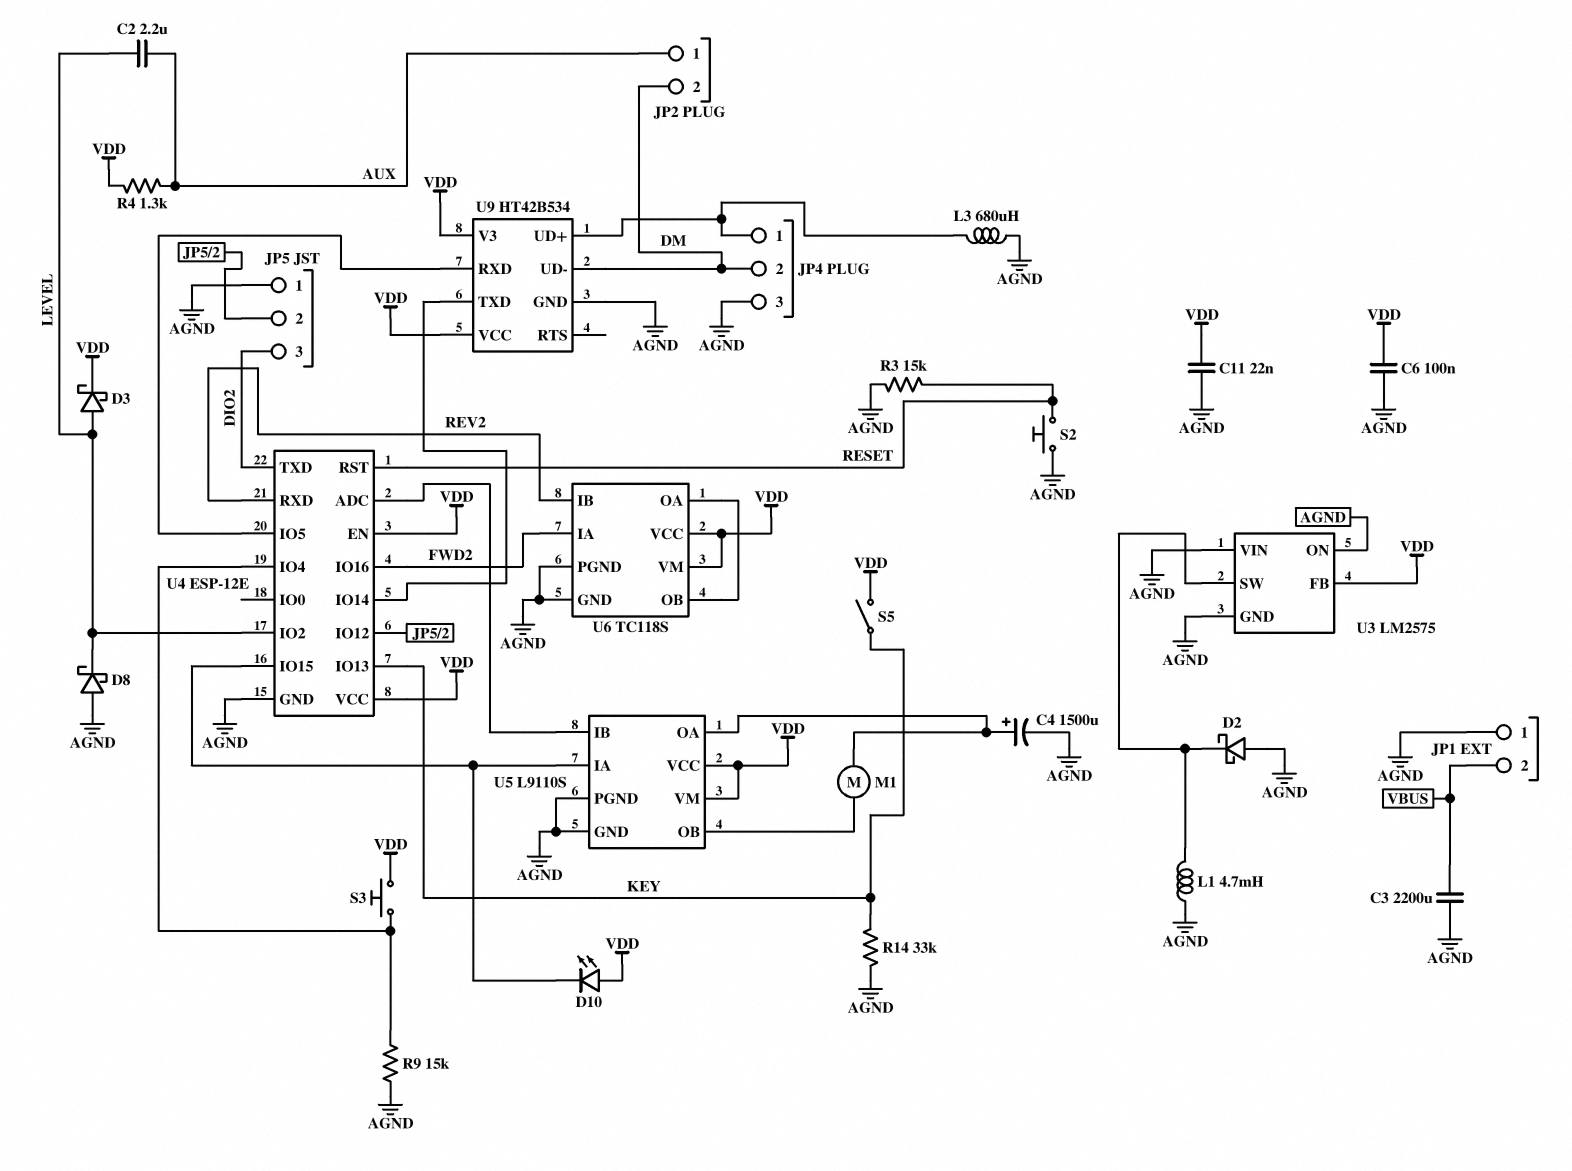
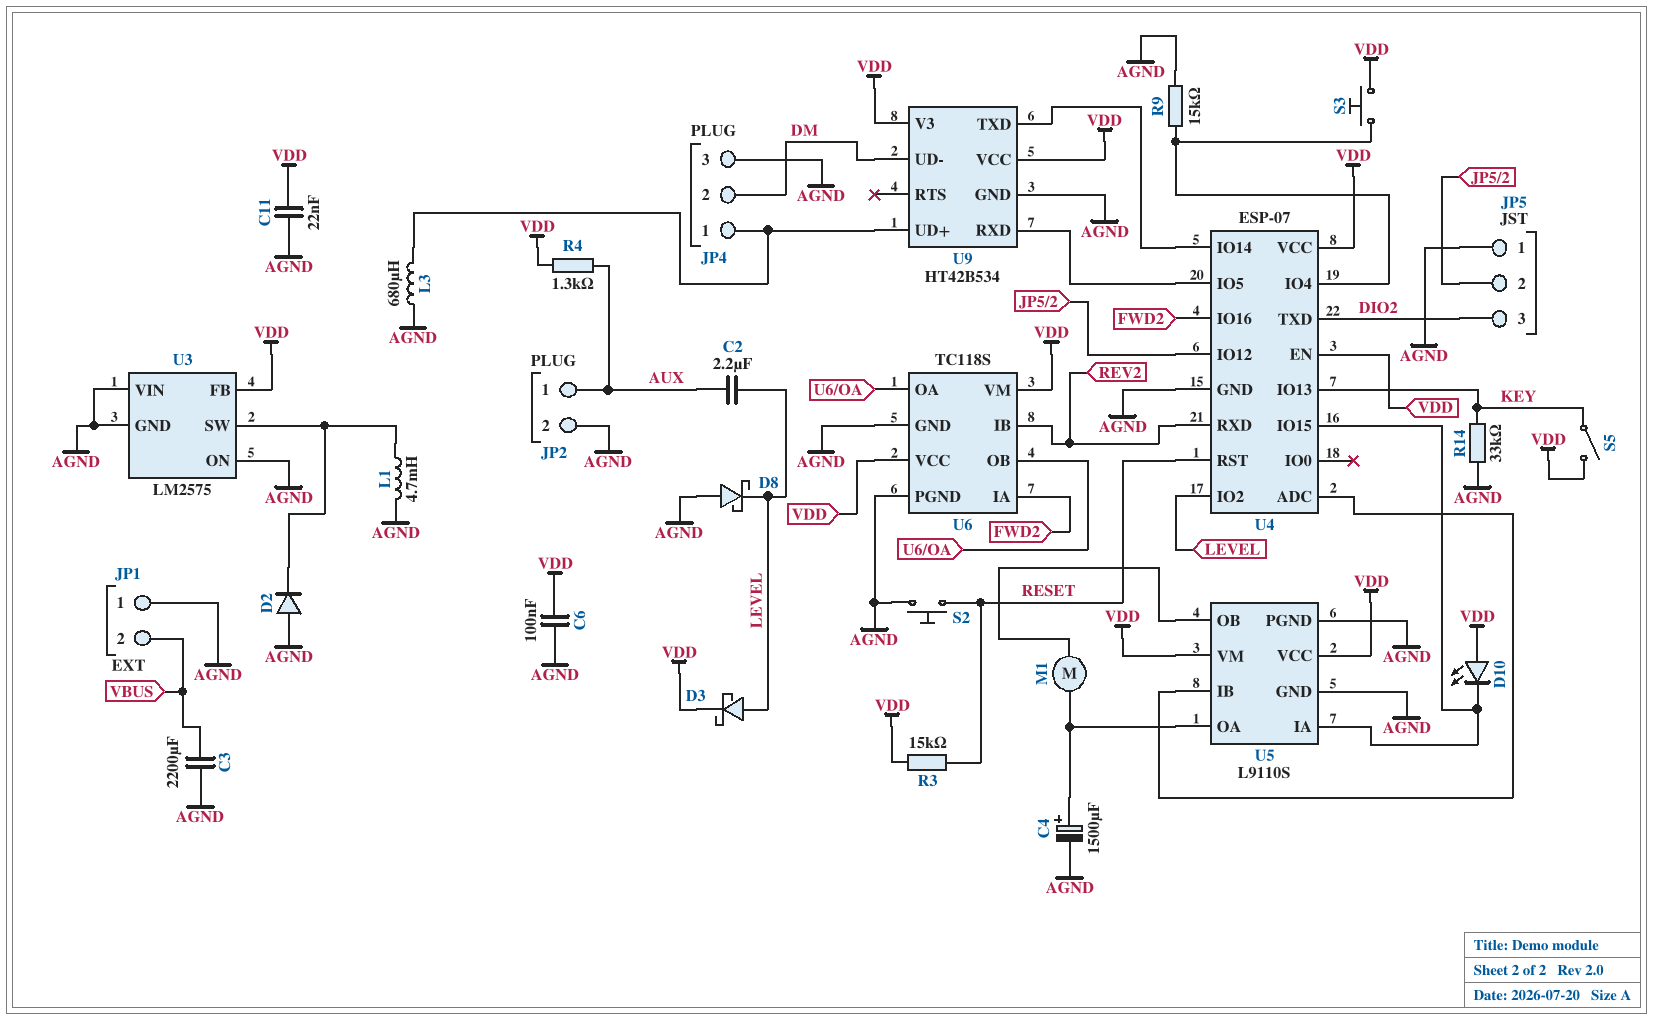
D2: schottky (A AGND, K U3/SW) -> diode (A AGND, K U3/SW)
JP2 pin 2: DM -> AGND
R3: 15k (AGND, RESET) -> 15k (RESET, VDD)
U4: ESP-12E -> ESP-07

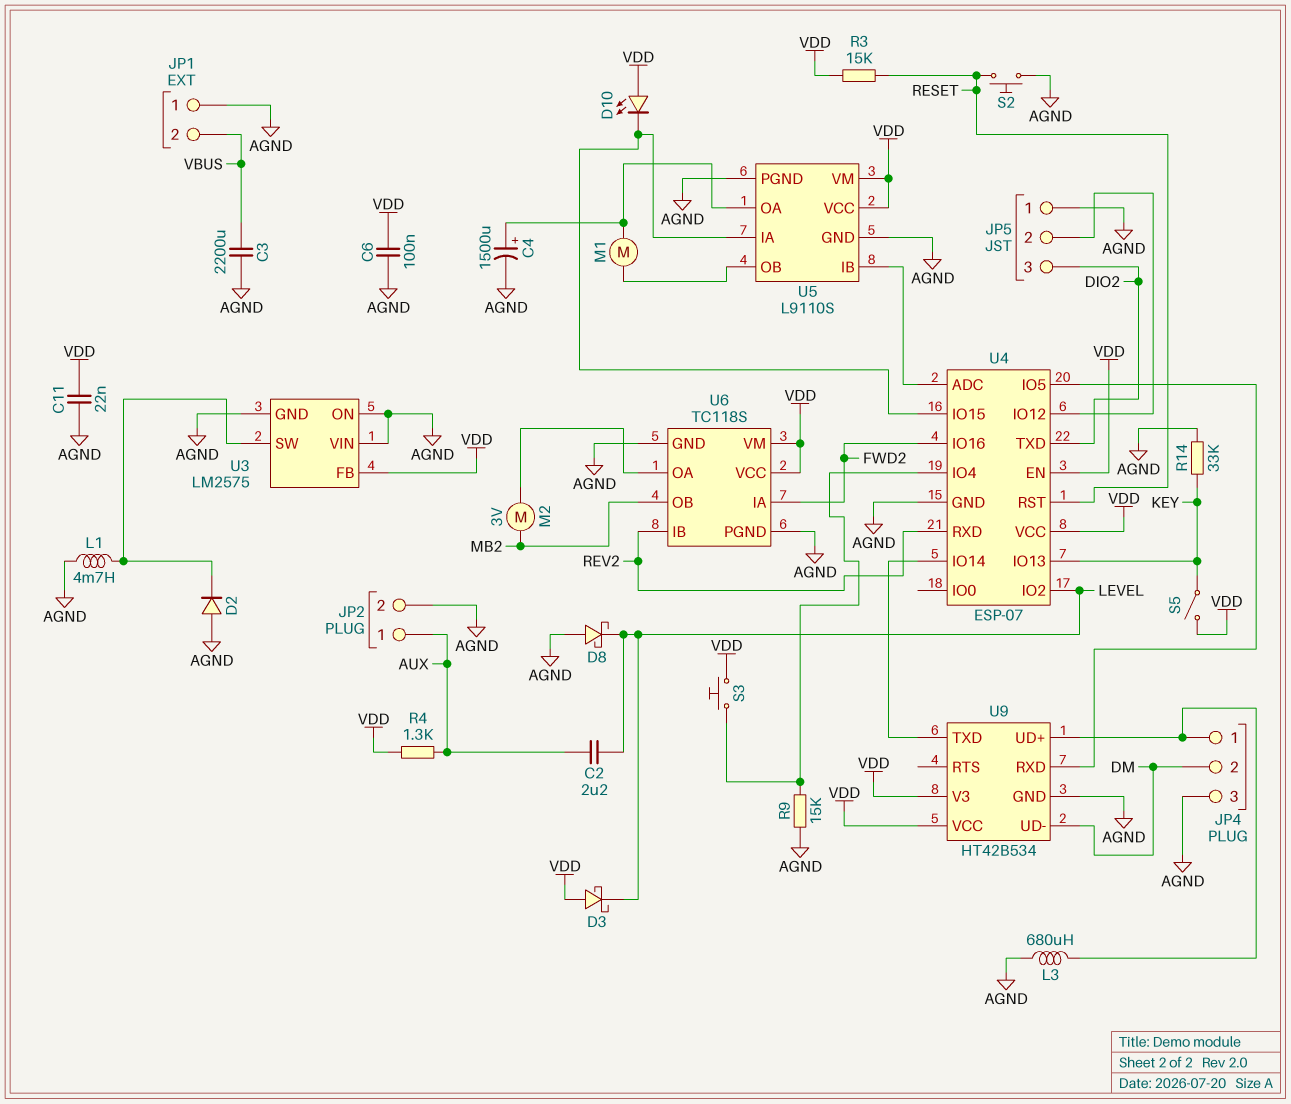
D3: schottky (A LEVEL, K VDD) -> schottky (A VDD, K LEVEL)
M2: none -> motor 3V (MB2, U6/OA)
U6 pin OB: U6/OA -> MB2

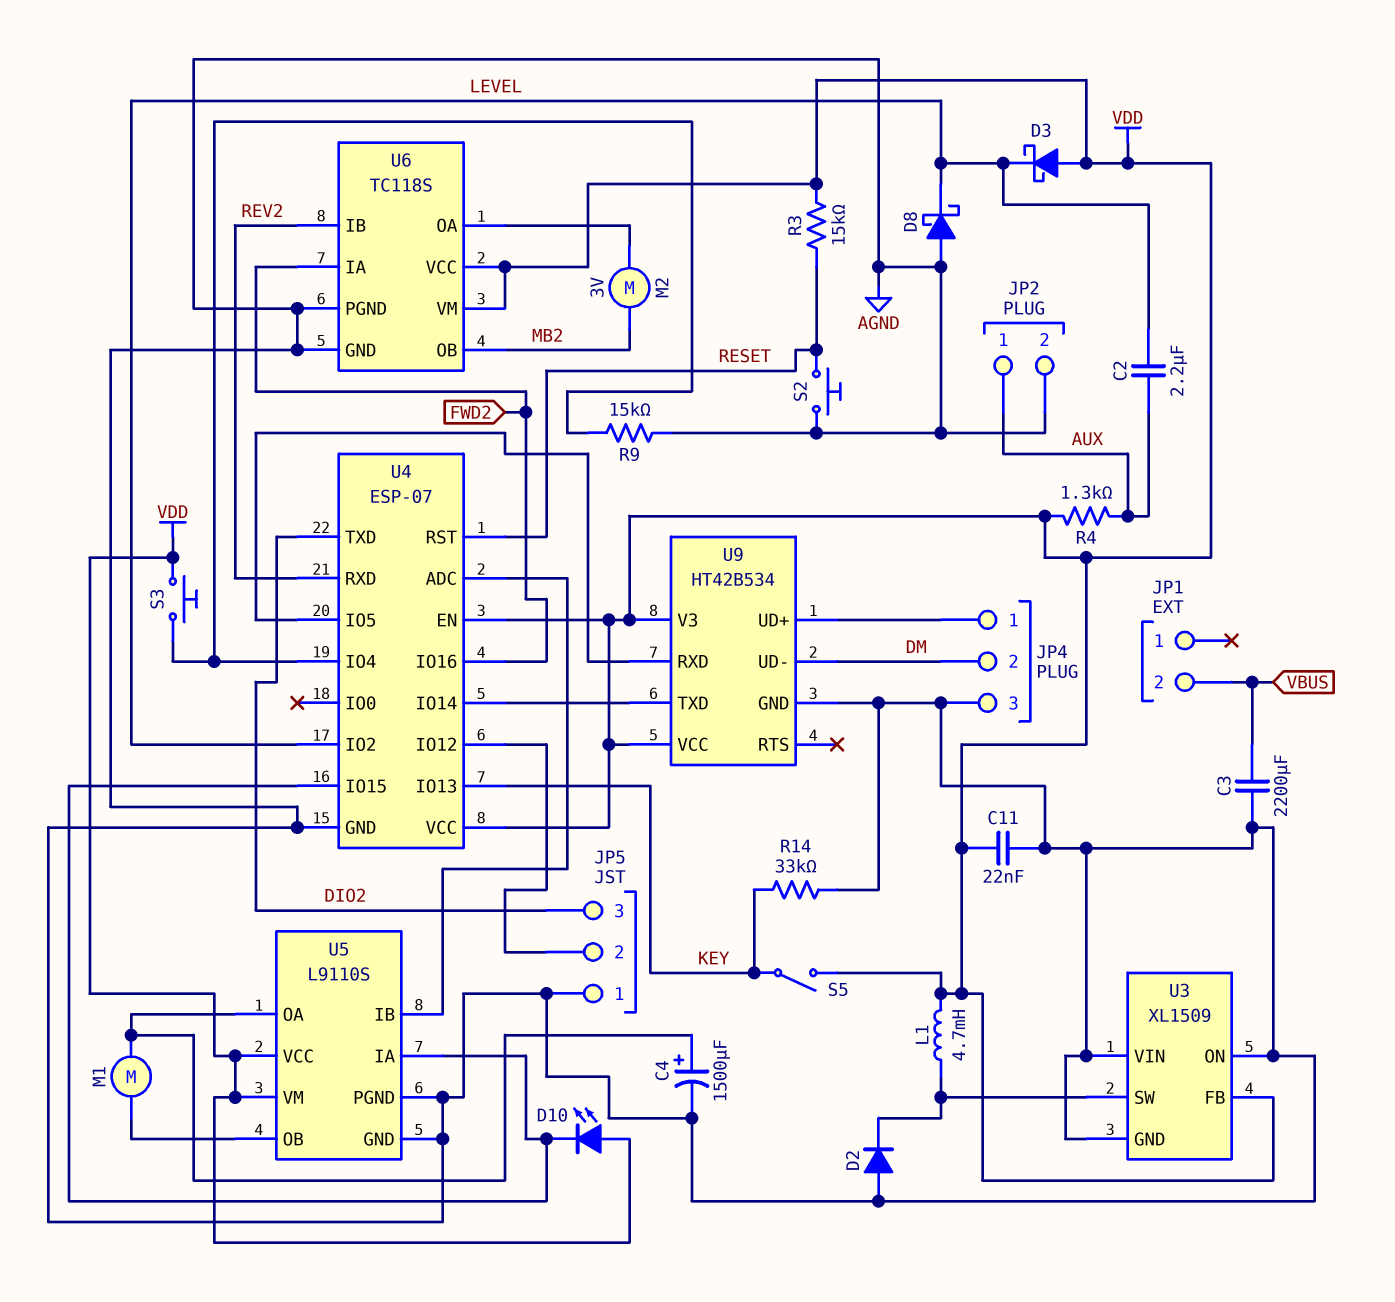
C6: 100nF (AGND, VDD) -> none
JP1 pin 1: AGND -> none
L1: 4.7mH (AGND, U3/SW) -> 4.7mH (U3/SW, VDD)
L3: 680uH (AGND, JP4/1) -> none
U3: LM2575 -> XL1509

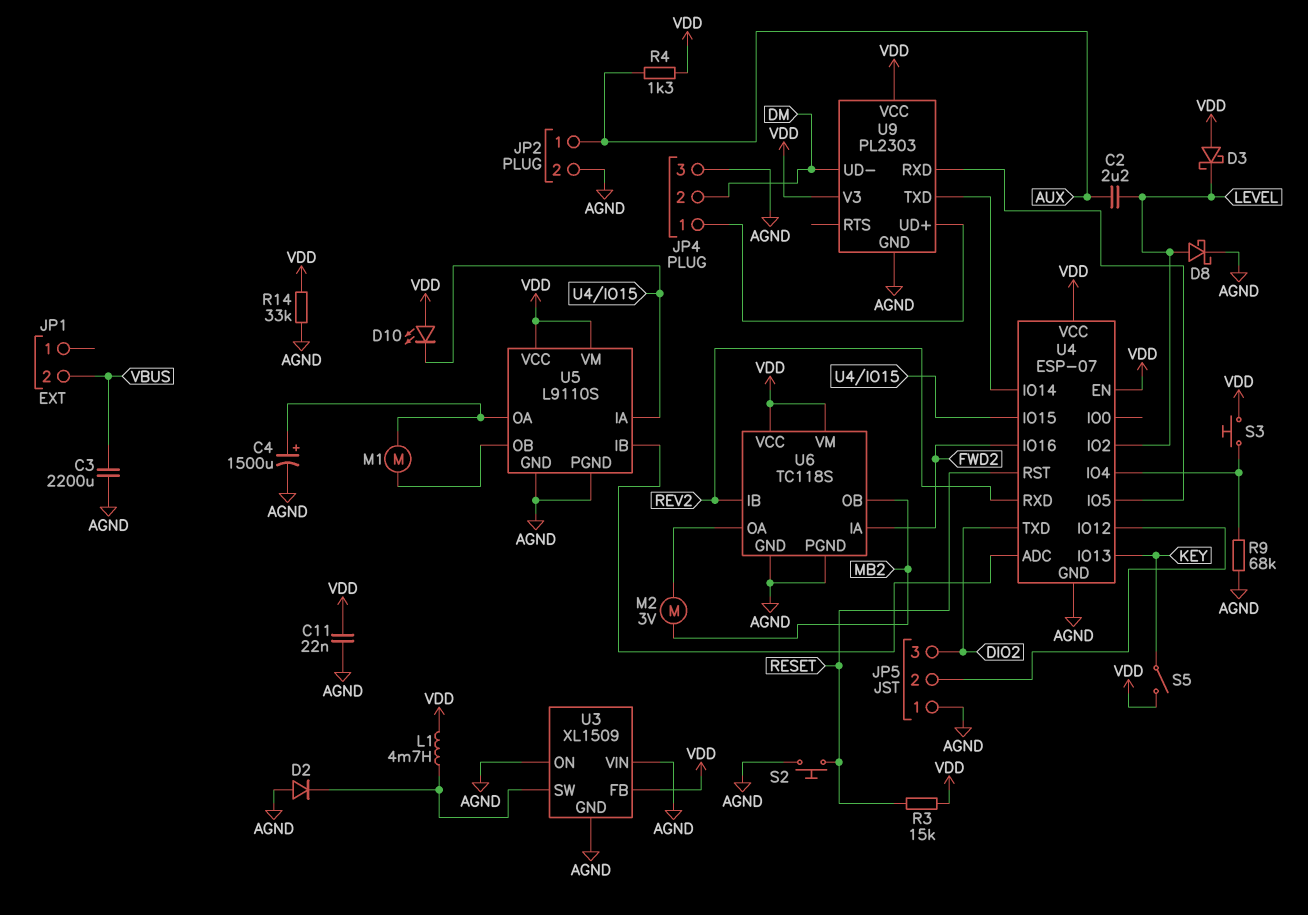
D8: schottky (A AGND, K LEVEL) -> schottky (A LEVEL, K AGND)
R9: 15k (AGND, U4/IO4) -> 68k (AGND, U4/IO4)
R14: 33k (AGND, KEY) -> 33k (AGND, VDD)
U9: HT42B534 -> PL2303

